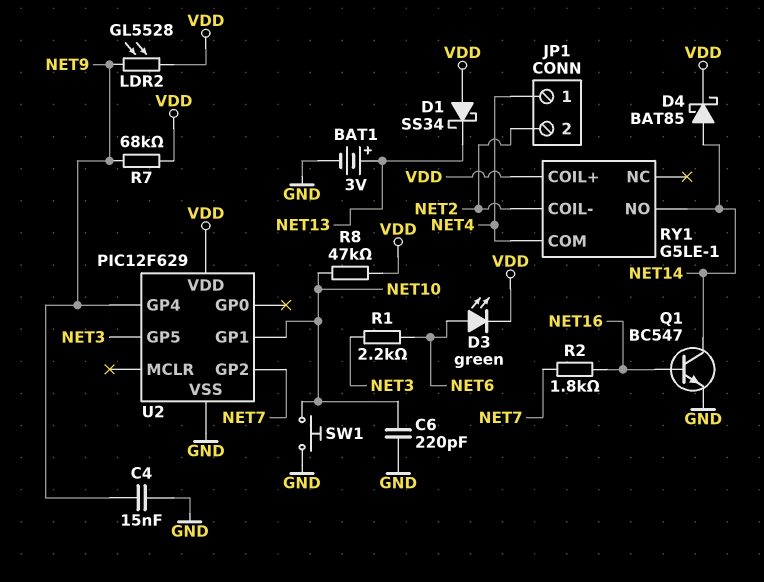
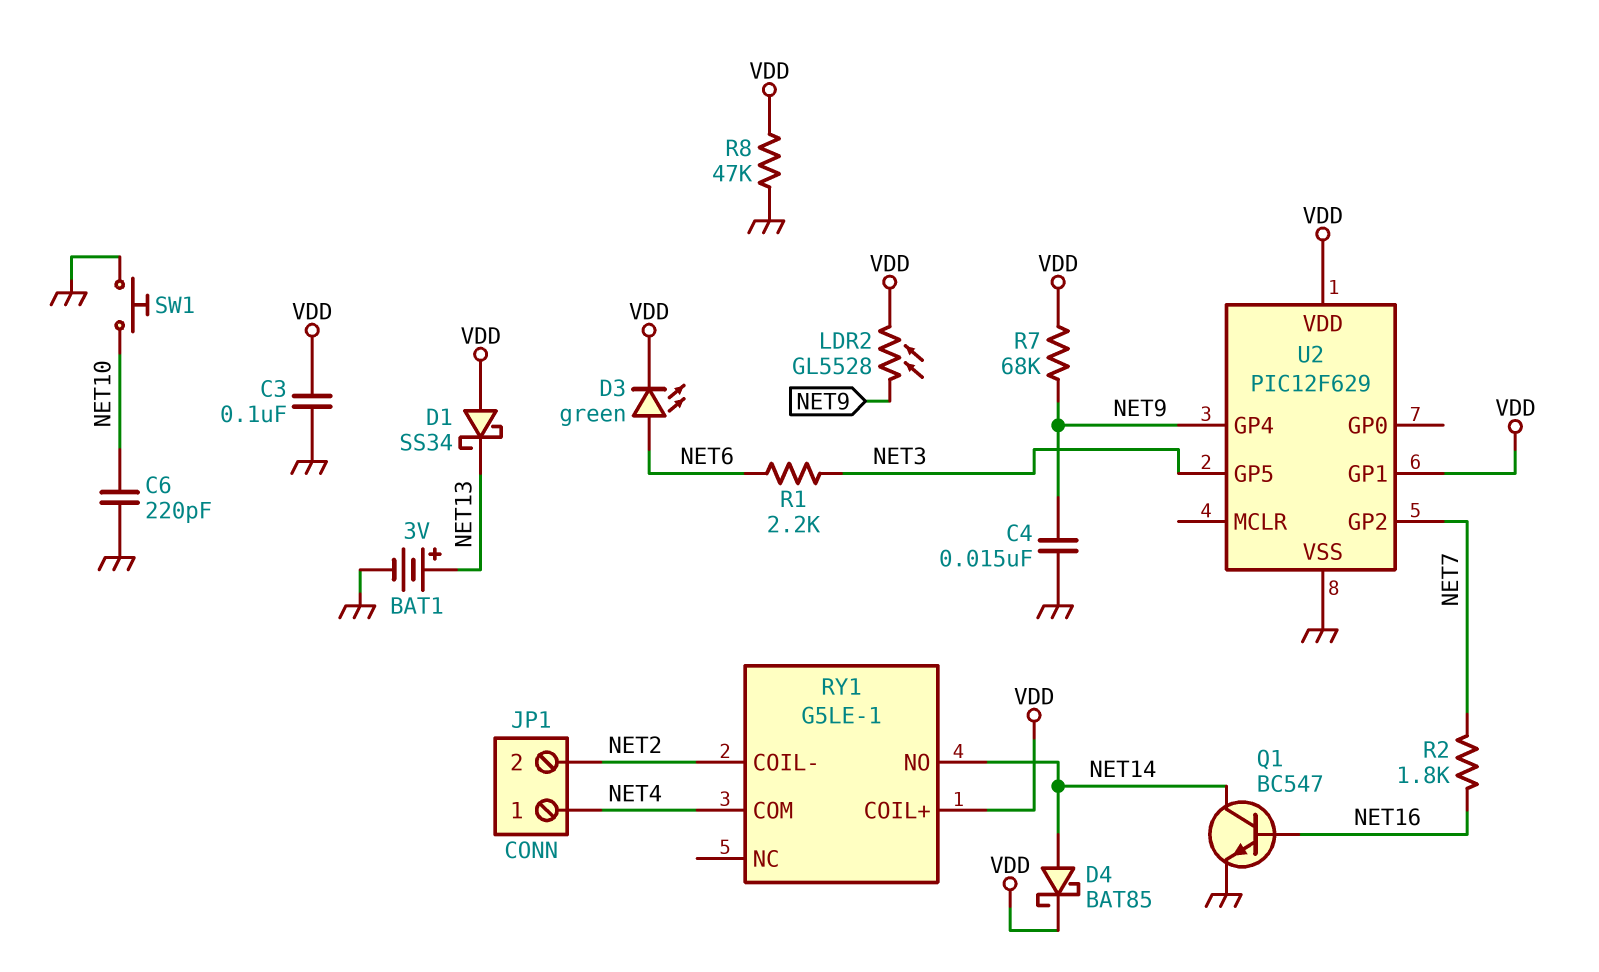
C3: none -> 100nF (GND, VDD)
R8: 47k (NET10, VDD) -> 47k (GND, VDD)
U2 pin GP1: NET10 -> VDD

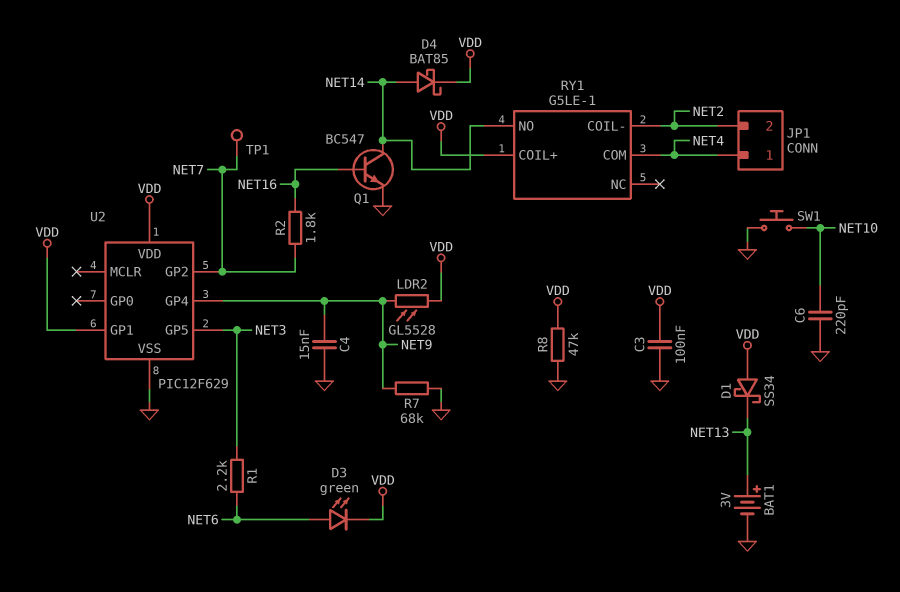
R7: 68k (NET9, VDD) -> 68k (GND, NET9)
TP1: none -> test point (NET7)

